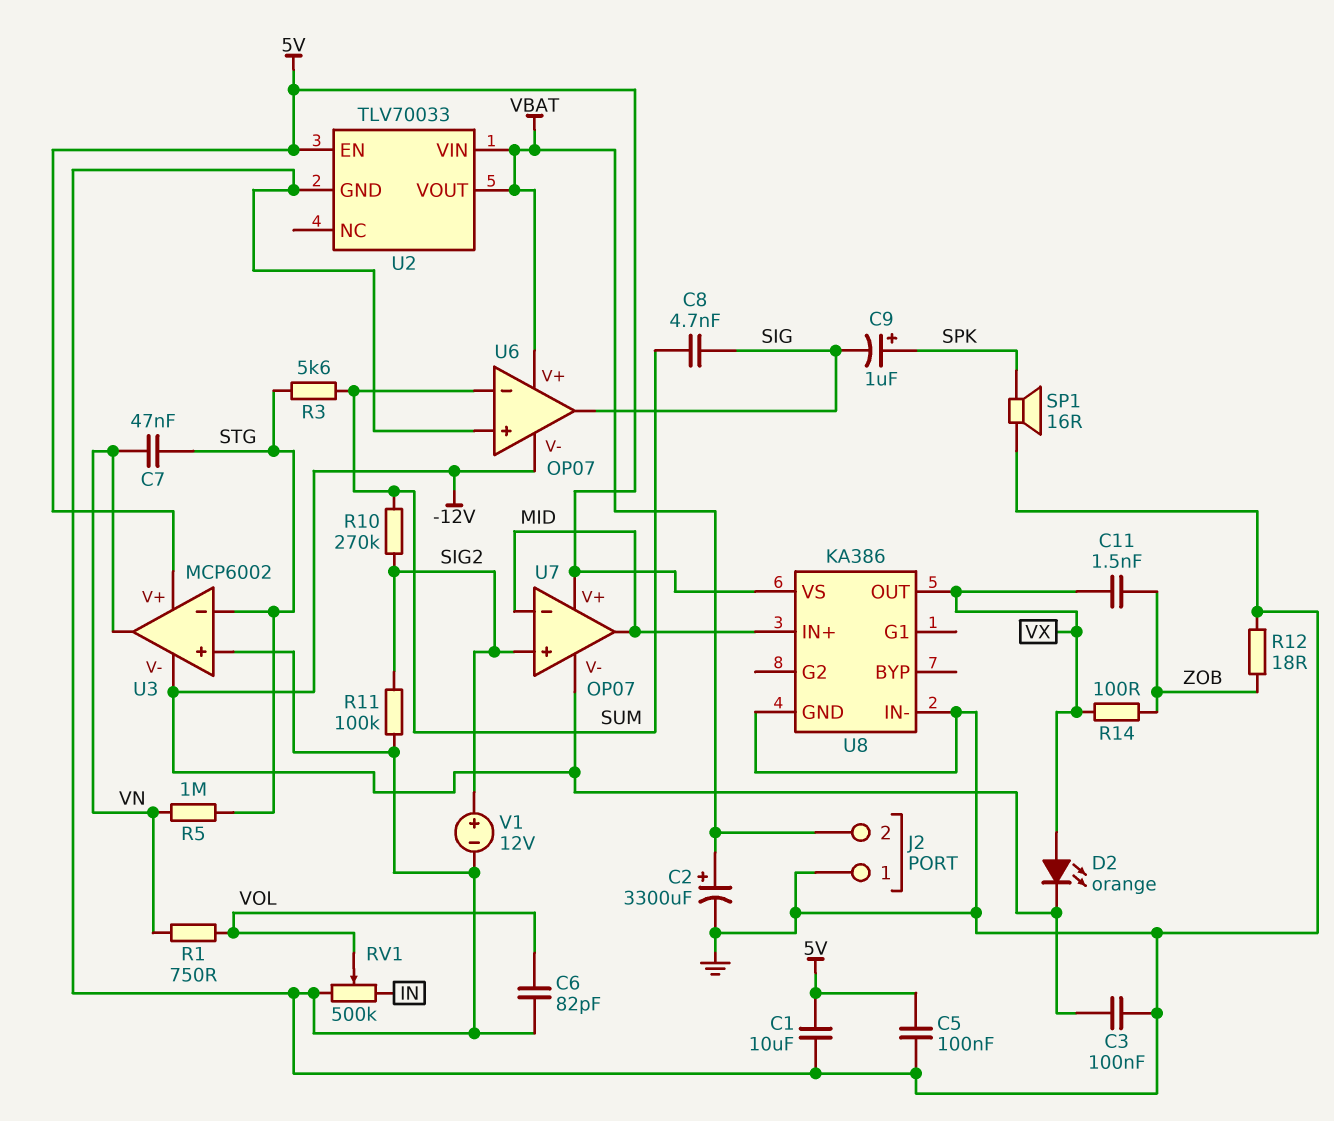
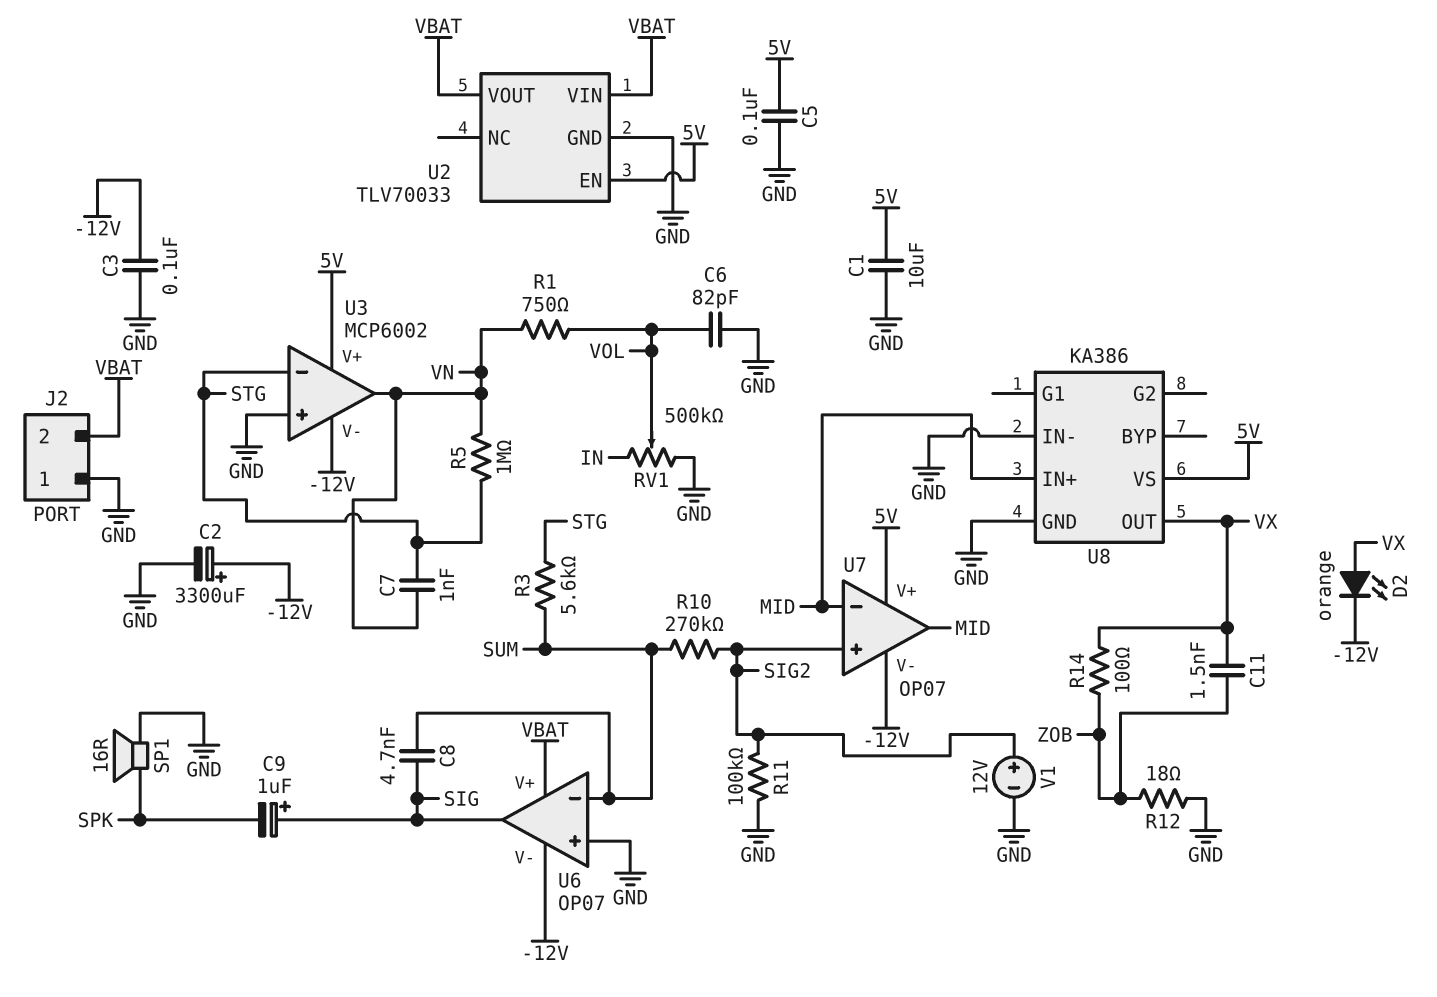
C2: 3300uF (plus VBAT, minus GND) -> 3300uF (plus -12V, minus GND)
C7: 47nF (STG, VN) -> 1nF (STG, VN)
C9: 1uF (plus SPK, minus SIG) -> 1uF (plus SIG, minus SPK)

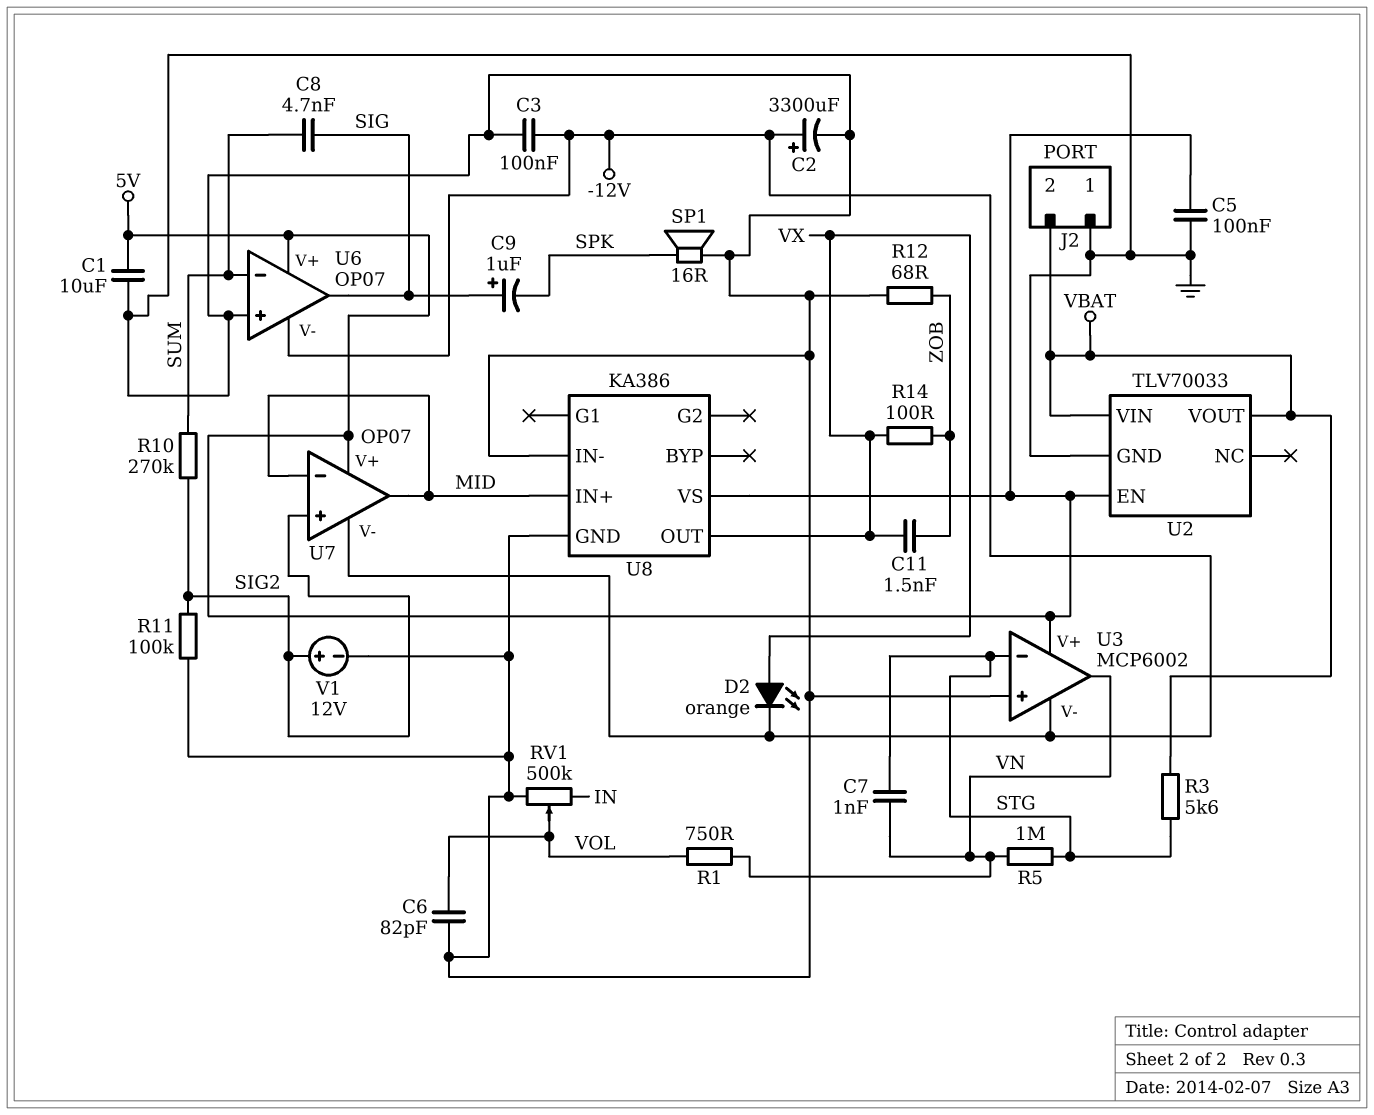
R3: 5.6k (STG, SUM) -> 5.6k (STG, VBAT)
R12: 18 (GND, ZOB) -> 68 (GND, ZOB)
U6 pin V+: VBAT -> 5V

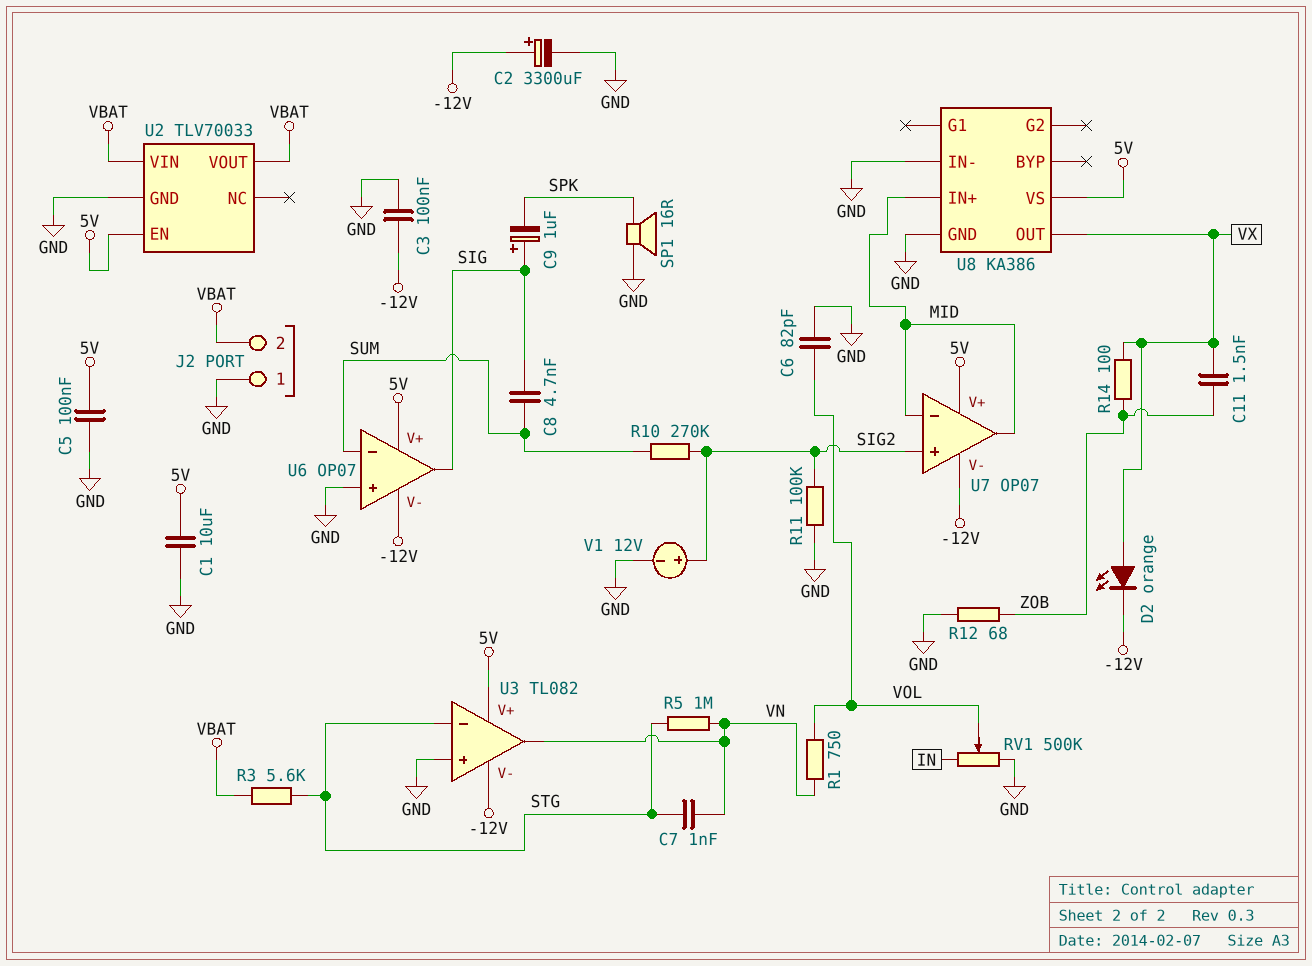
U3: MCP6002 -> TL082

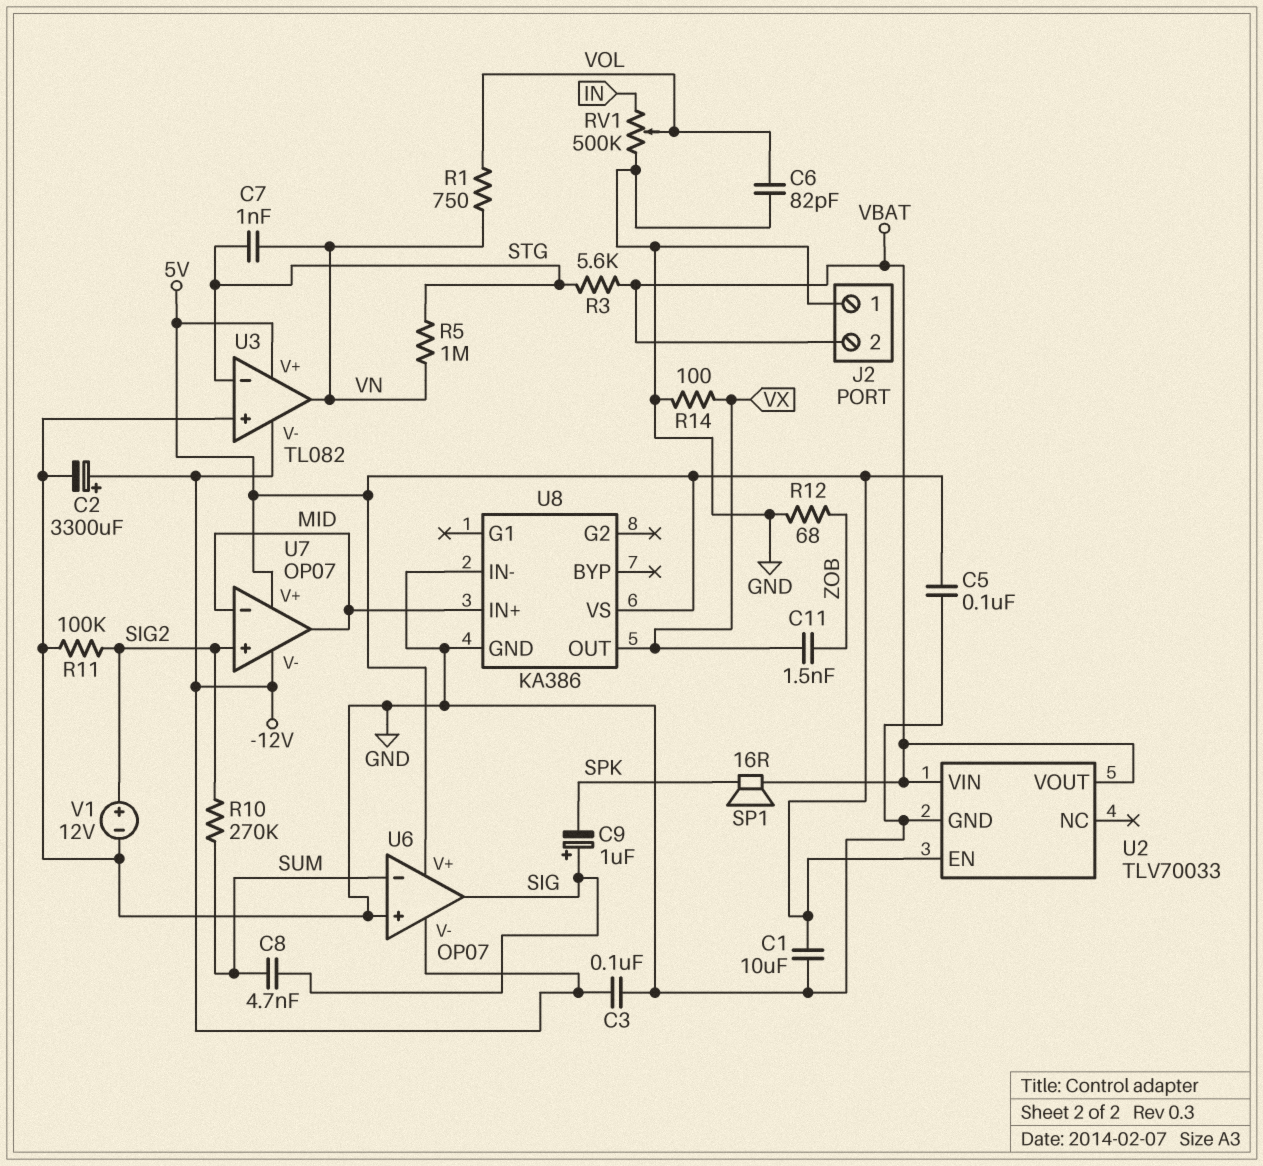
D2: LED orange (A VX, K -12V) -> none
R14: 100 (VX, ZOB) -> 100 (GND, VX)
SP1: speaker 16R (GND, SPK) -> speaker 16R (SPK, VBAT)

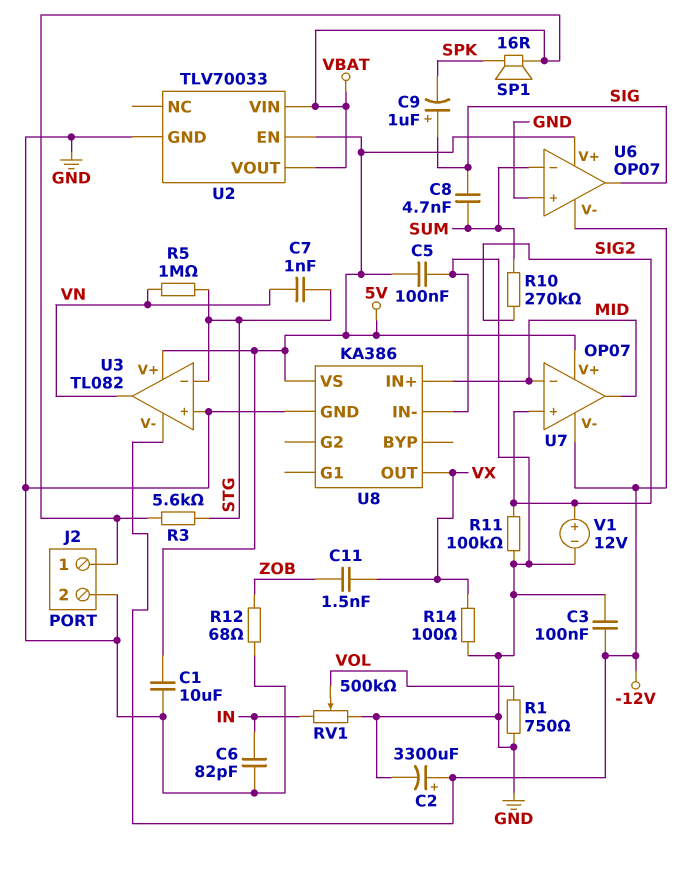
C6: 82pF (GND, VOL) -> 82pF (GND, IN)
J2 pin 1: GND -> VBAT
J2 pin 2: VBAT -> GND
R1: 750 (VN, VOL) -> 750 (GND, VOL)

